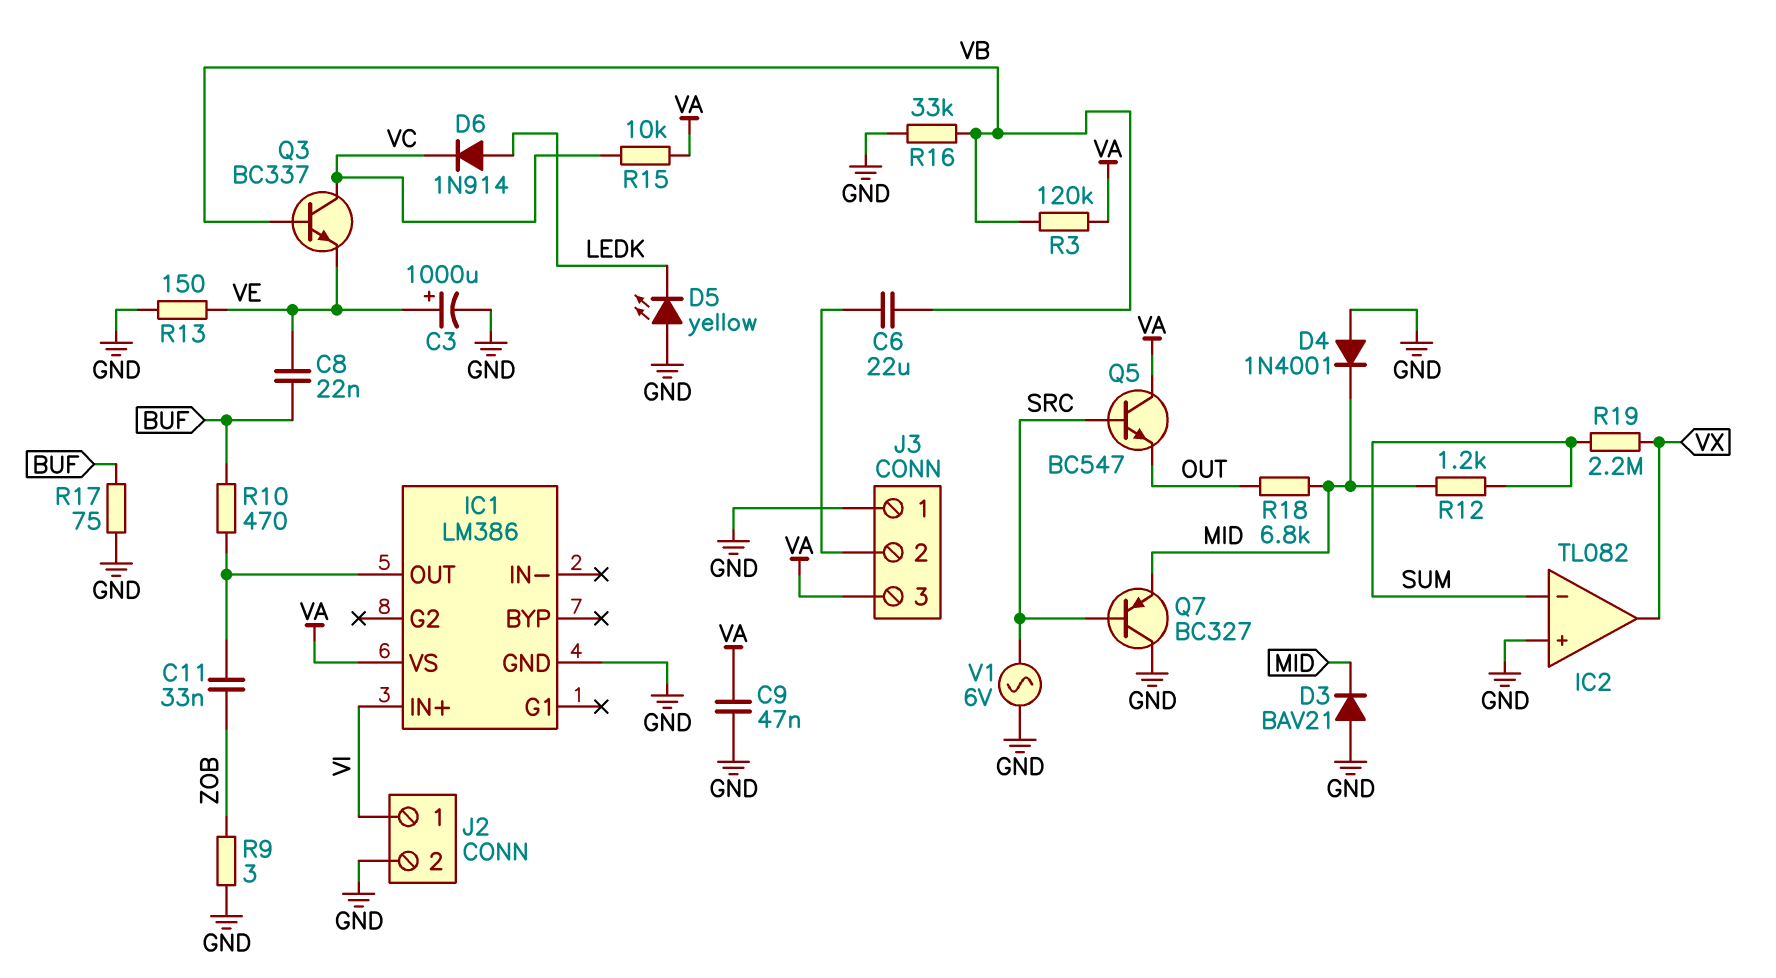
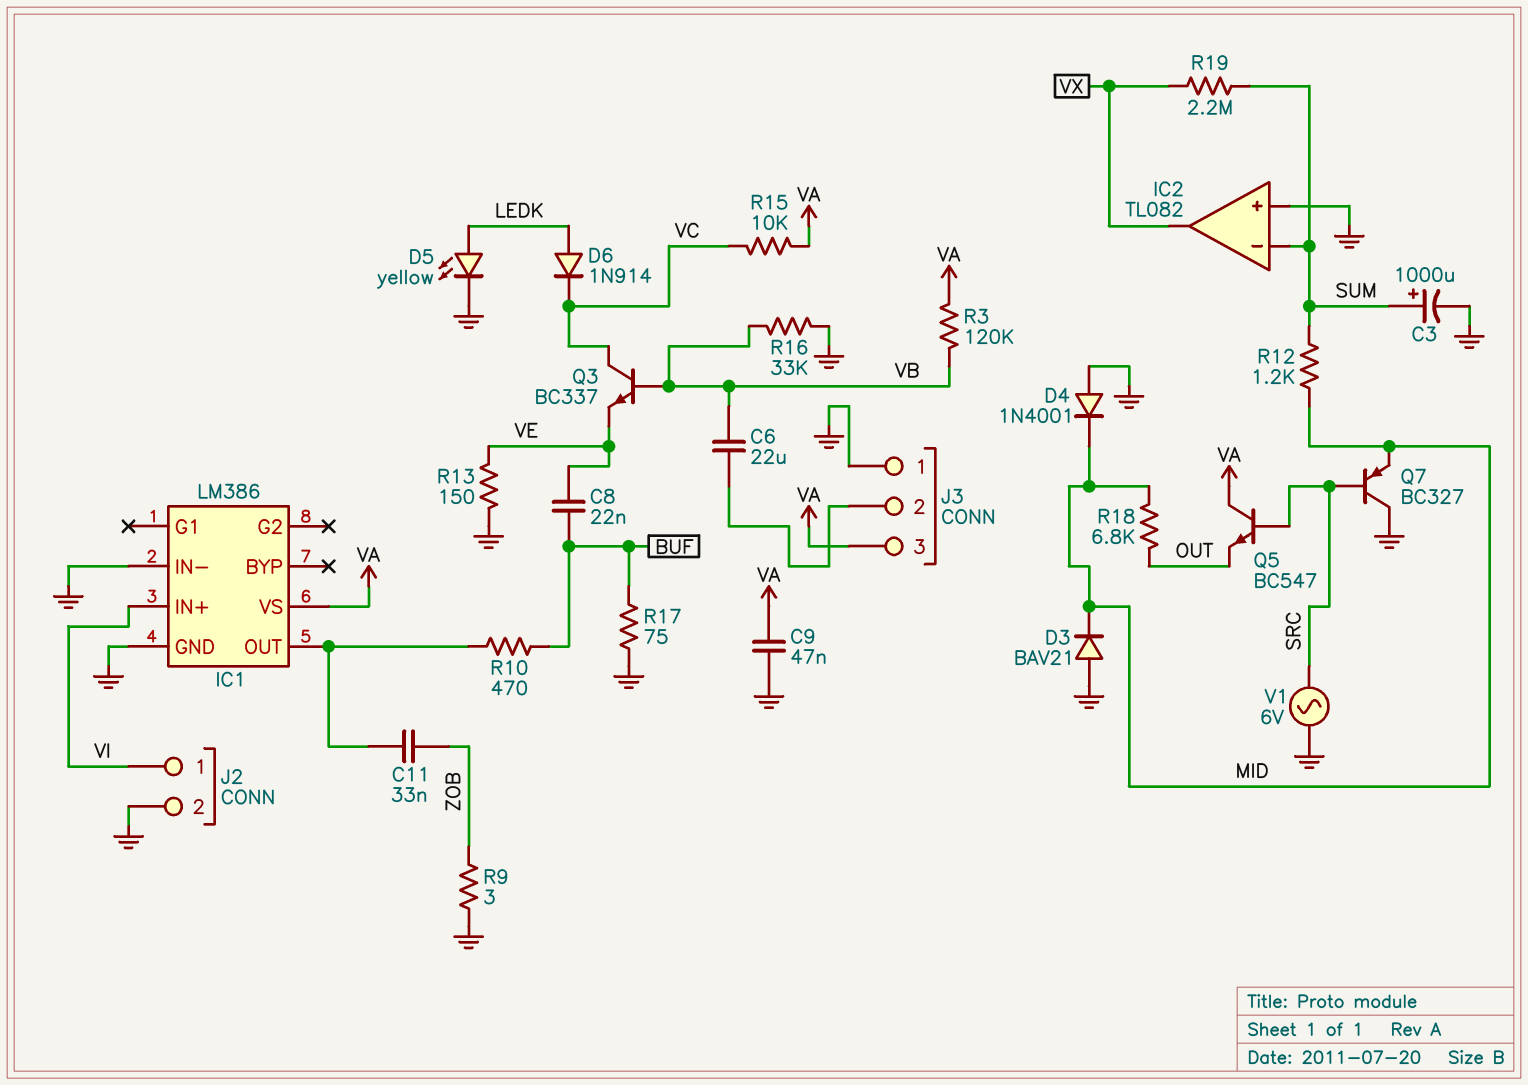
C3: 1000uF (plus VE, minus GND) -> 1000uF (plus SUM, minus GND)
D5: LED yellow (A GND, K LEDK) -> LED yellow (A LEDK, K GND)
IC1 pin IN-: none -> GND

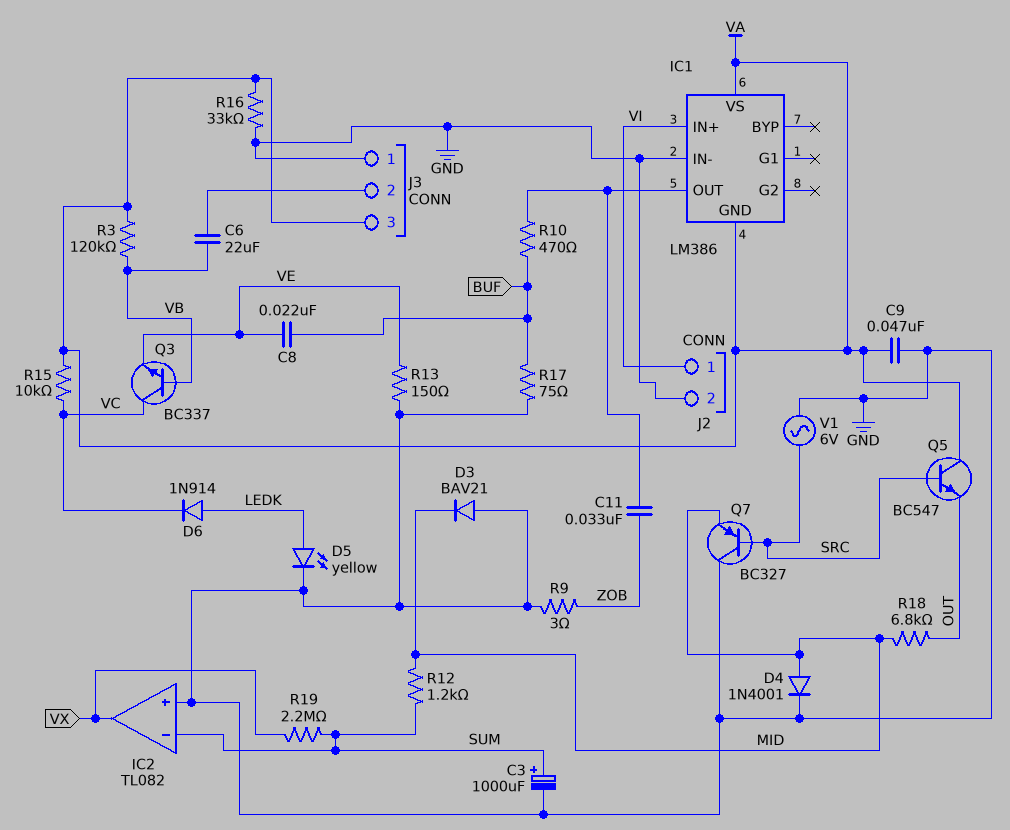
D4: diode 1N4001 (A GND, K MID) -> diode 1N4001 (A MID, K GND)
IC1 pin GND: GND -> VA
R16: 33k (GND, VB) -> 33k (GND, VA)

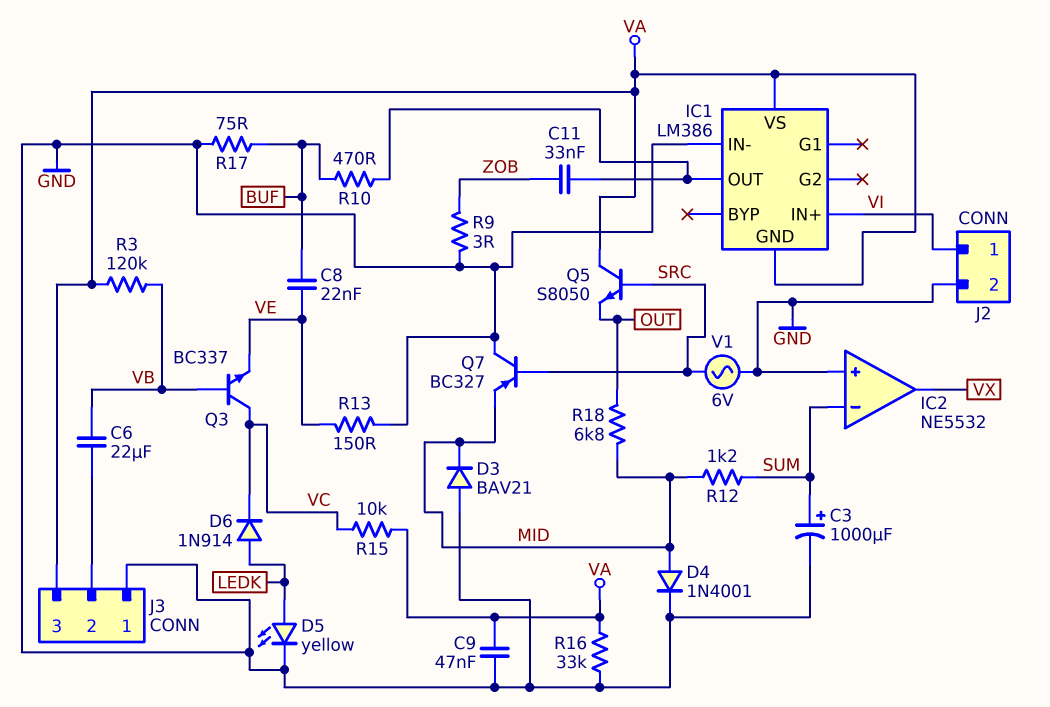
IC2: TL082 -> NE5532
Q5: NPN BC547 (B SRC, C VA, E OUT) -> NPN S8050 (B SRC, C VA, E OUT)
R19: 2.2M (SUM, VX) -> none

